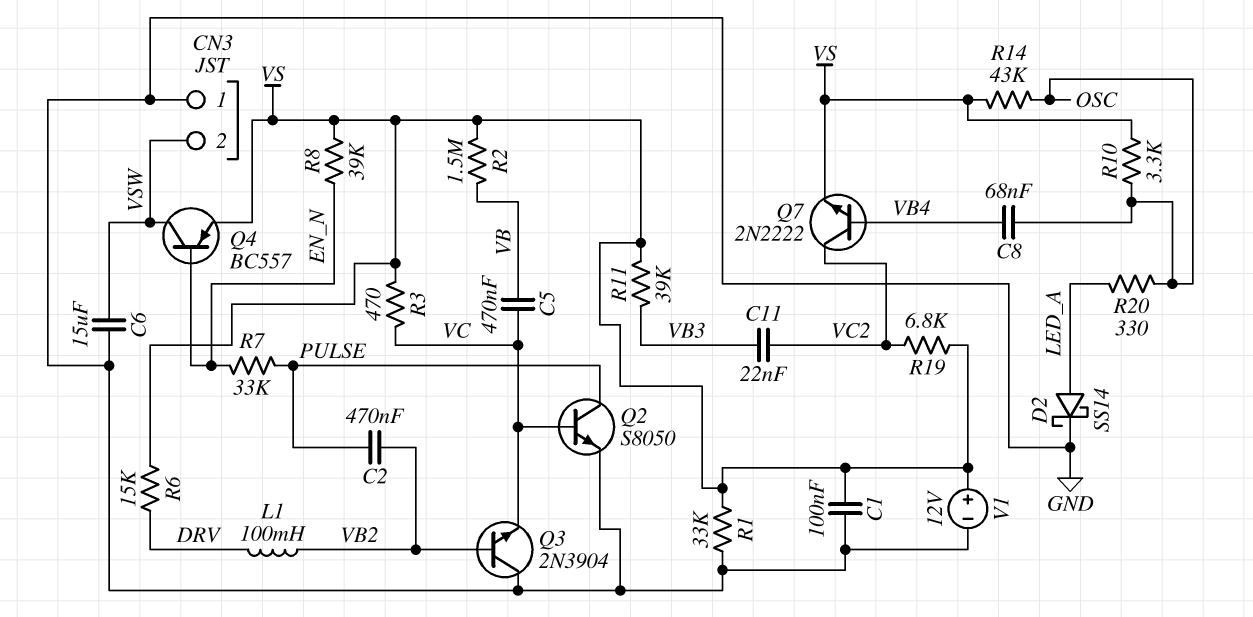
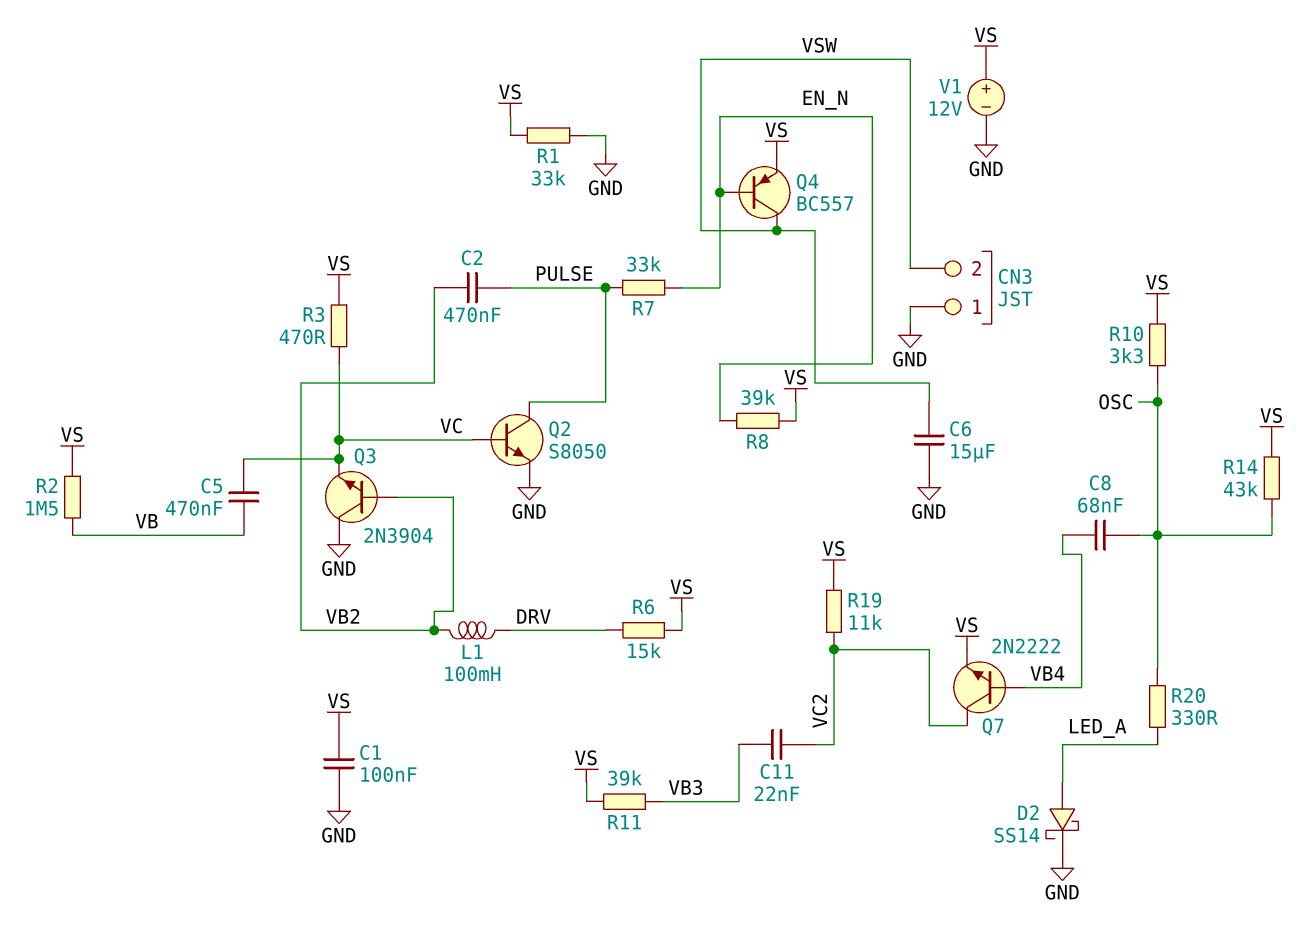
R19: 6.8k (VC2, VS) -> 11k (VC2, VS)

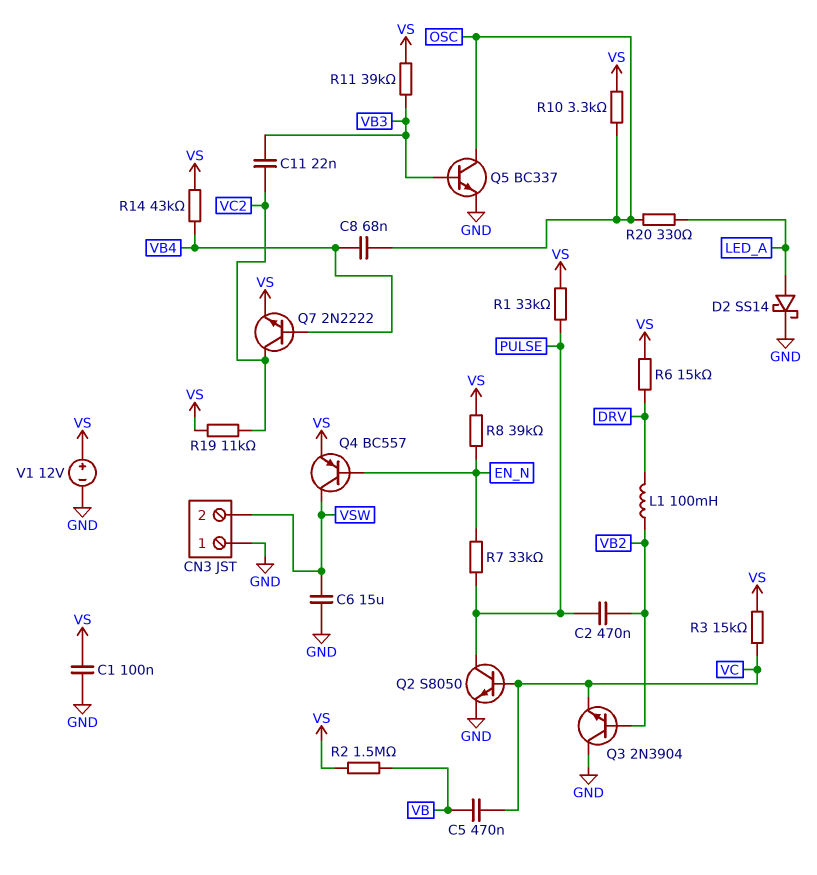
Q5: none -> NPN BC337 (B VB3, C OSC, E GND)
R1: 33k (GND, VS) -> 33k (PULSE, VS)
R3: 470 (VC, VS) -> 15k (VC, VS)
R14: 43k (OSC, VS) -> 43k (VB4, VS)

